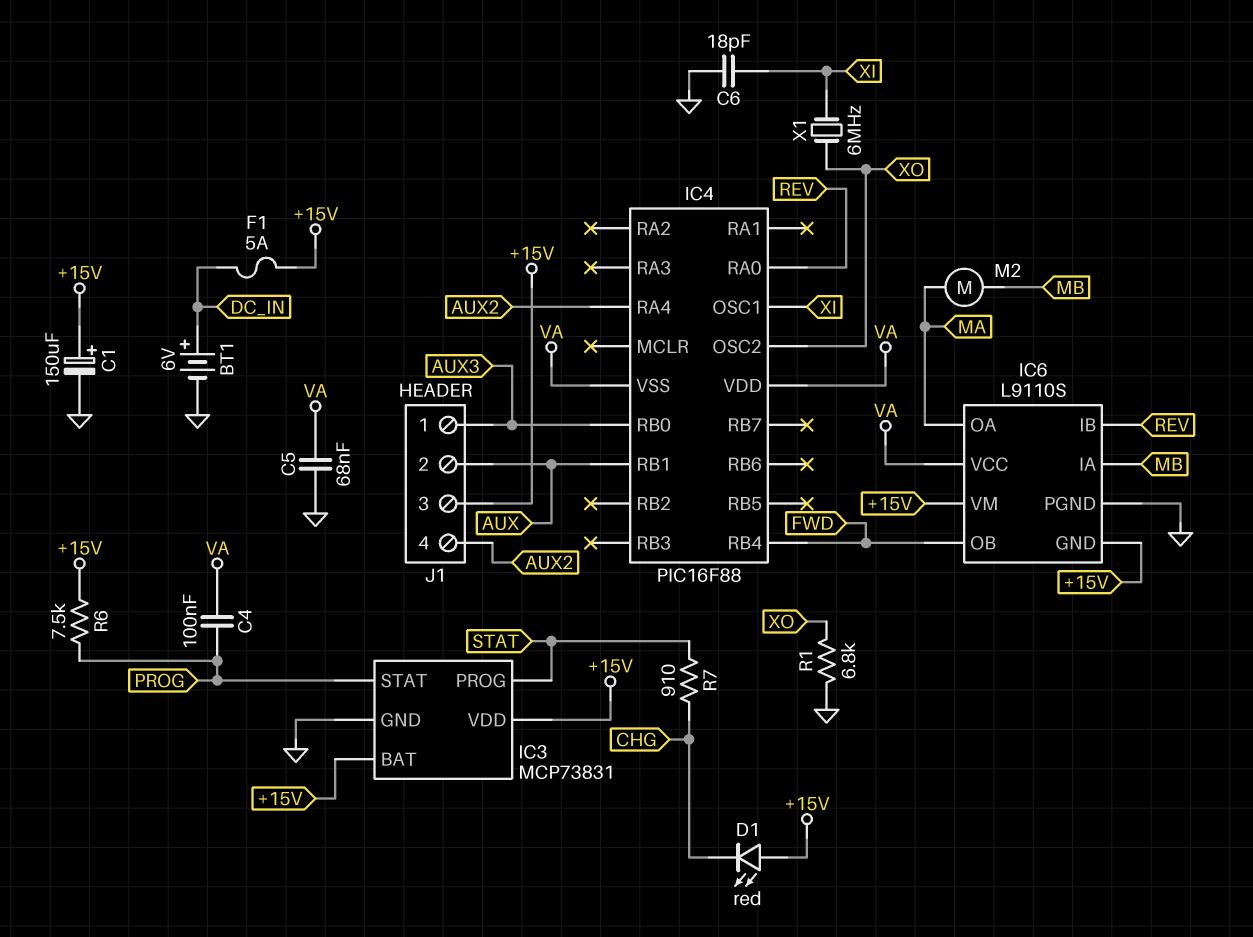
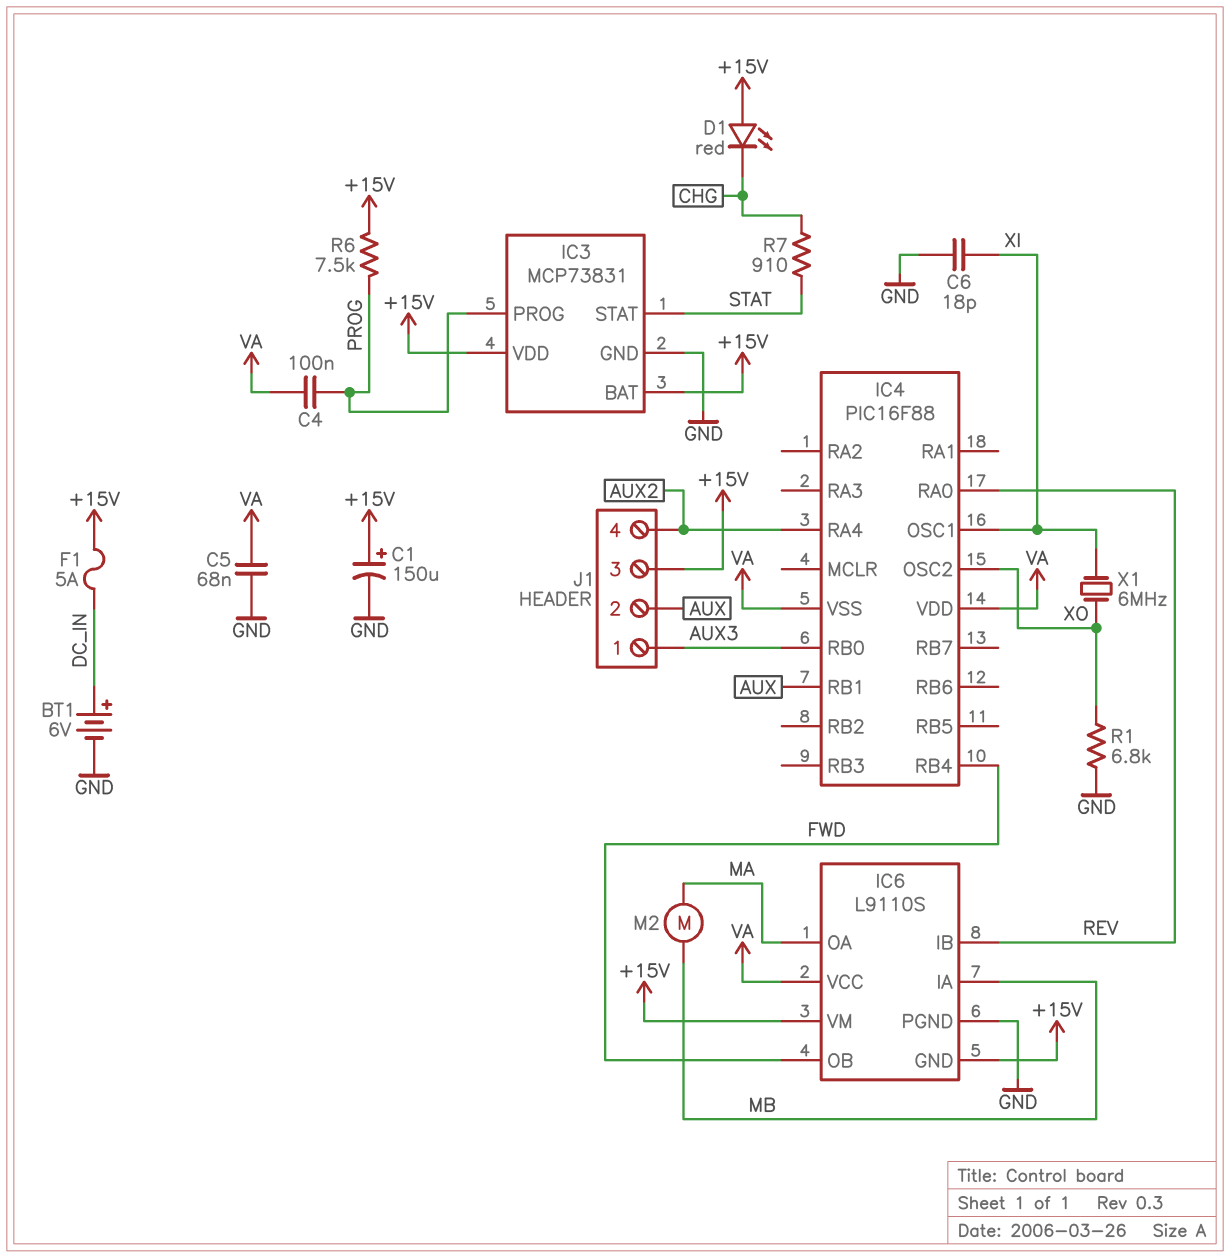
IC3 pin PROG: STAT -> PROG
IC3 pin STAT: PROG -> STAT

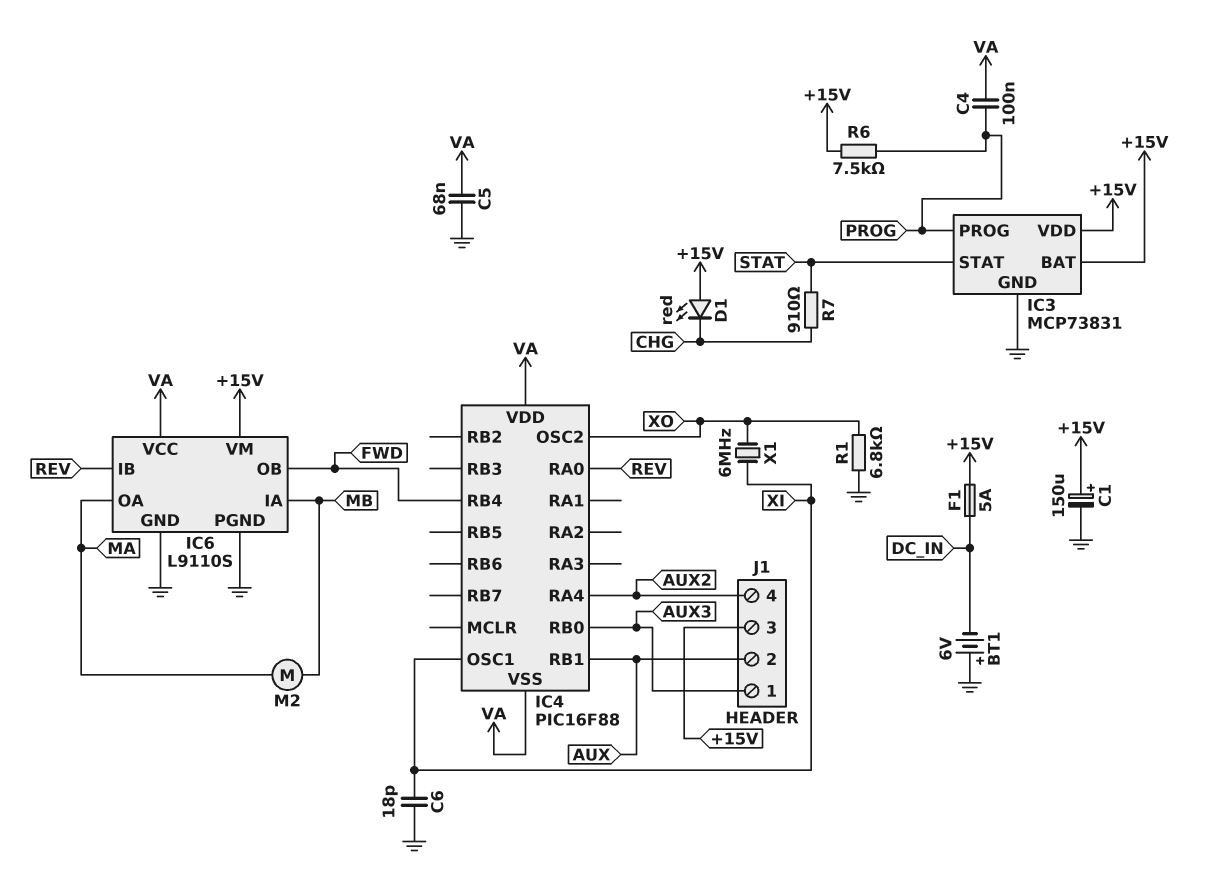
BT1: 6V (plus DC_IN, minus GND) -> 6V (plus GND, minus DC_IN)
IC6 pin GND: +15V -> GND

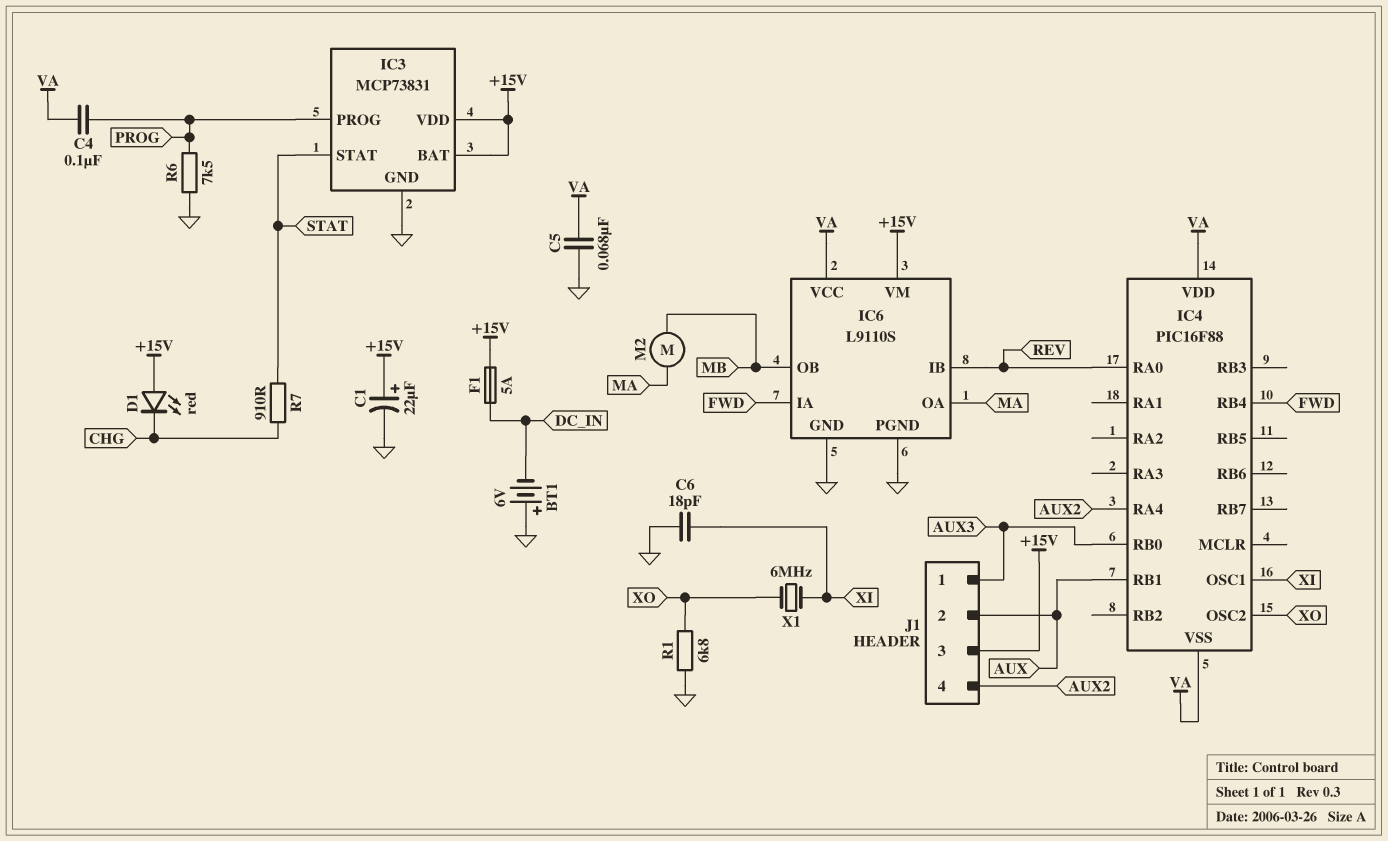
C1: 150uF (plus +15V, minus GND) -> 22uF (plus +15V, minus GND)
IC6 pin IA: MB -> FWD
IC6 pin OB: FWD -> MB
R6: 7.5k (+15V, PROG) -> 7.5k (GND, PROG)

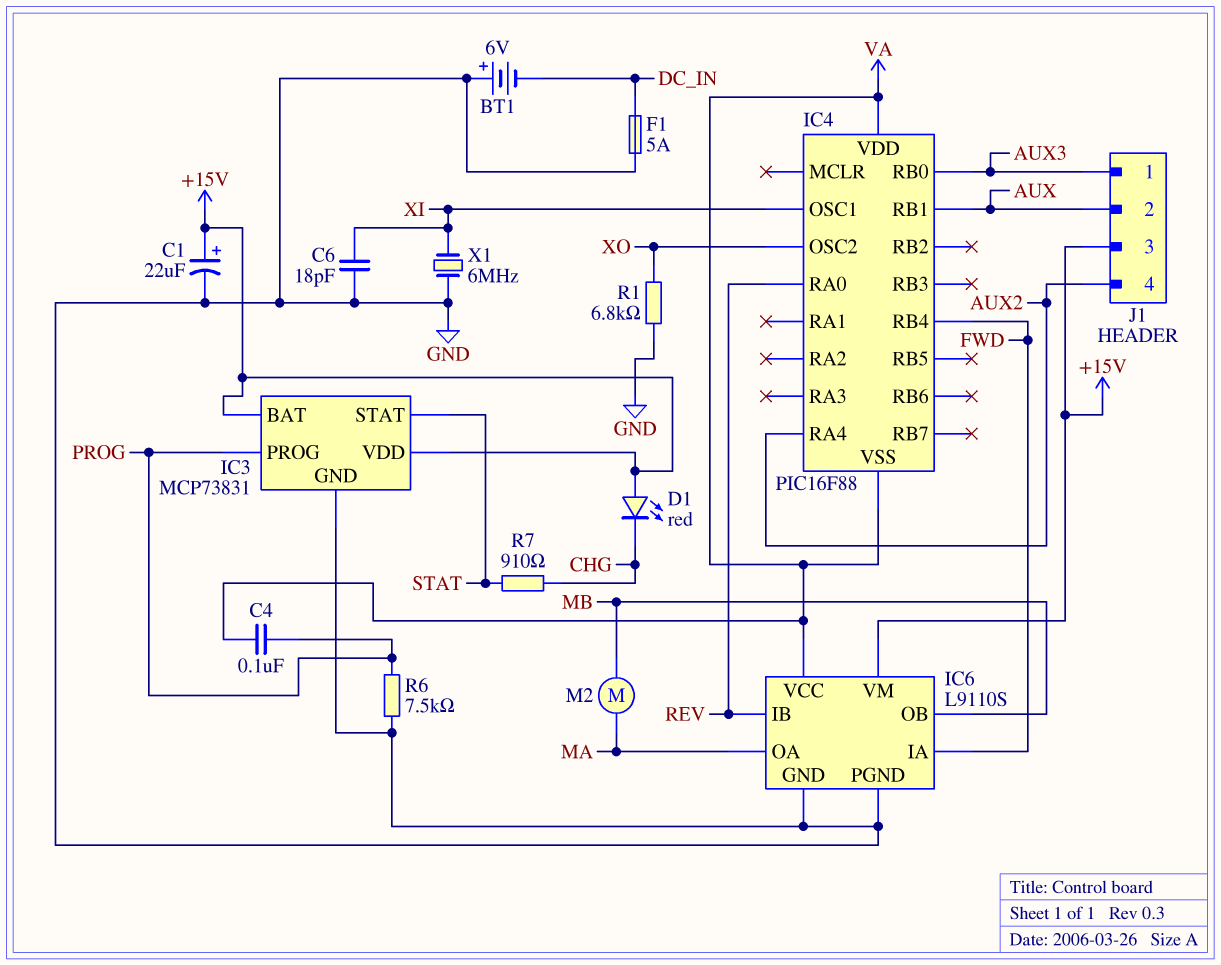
C5: 68nF (GND, VA) -> none
F1: 5A (+15V, DC_IN) -> 5A (DC_IN, GND)
X1: 6MHz (XI, XO) -> 6MHz (GND, XI)

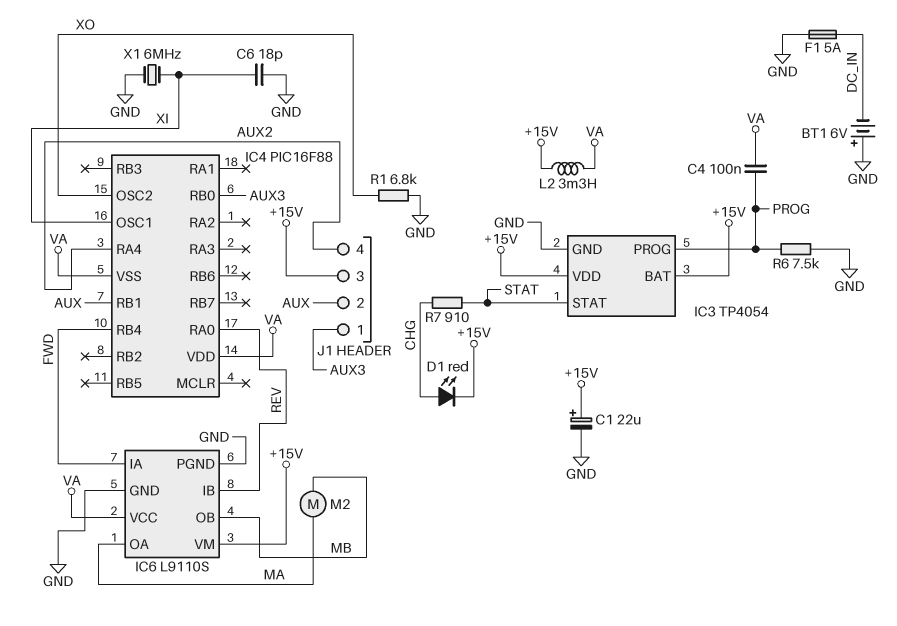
D1: LED red (A +15V, K CHG) -> LED red (A CHG, K +15V)
IC3: MCP73831 -> TP4054
L2: none -> 3.3mH (+15V, VA)

